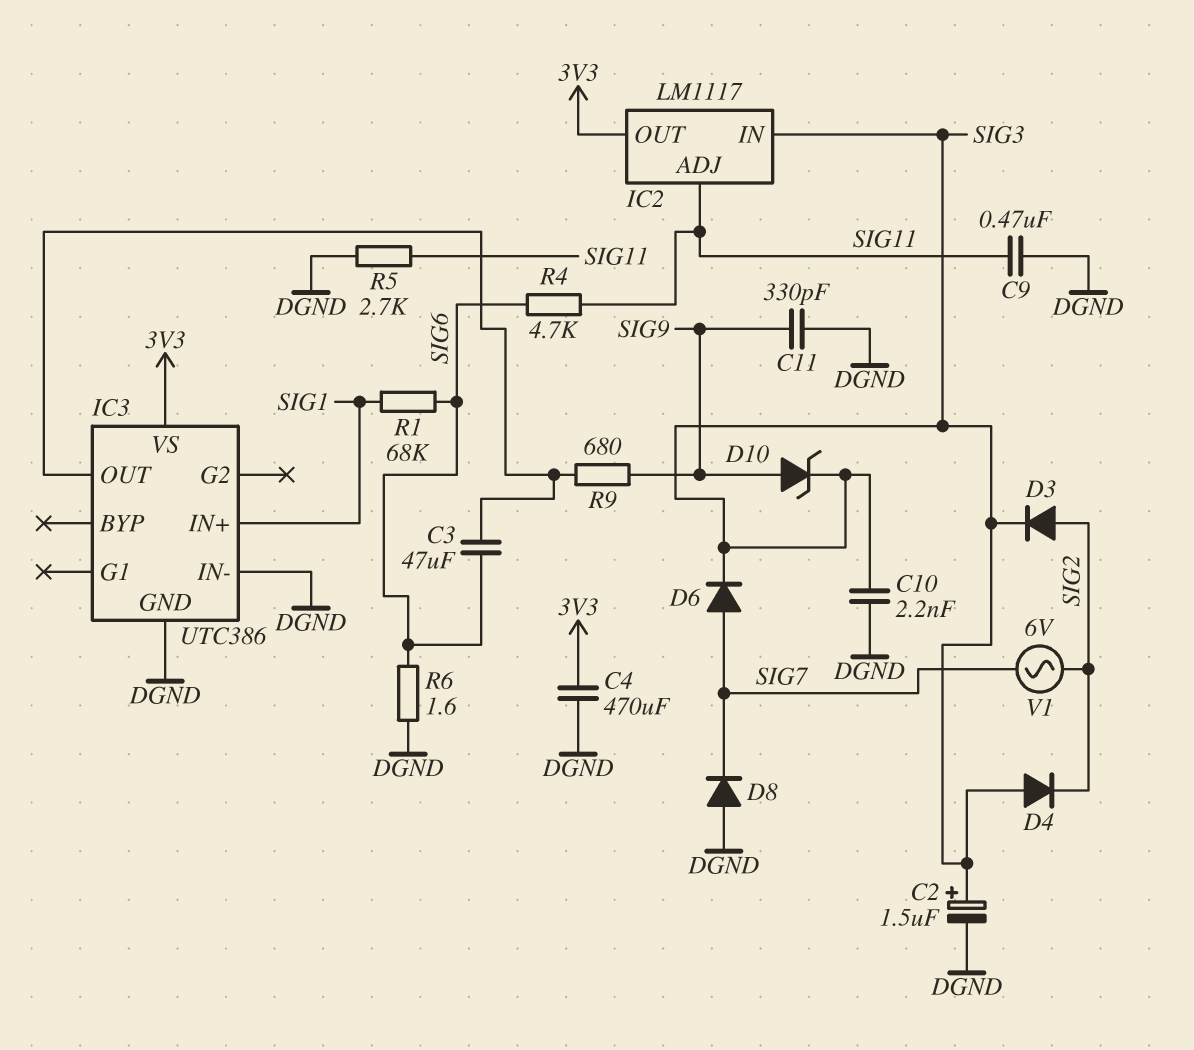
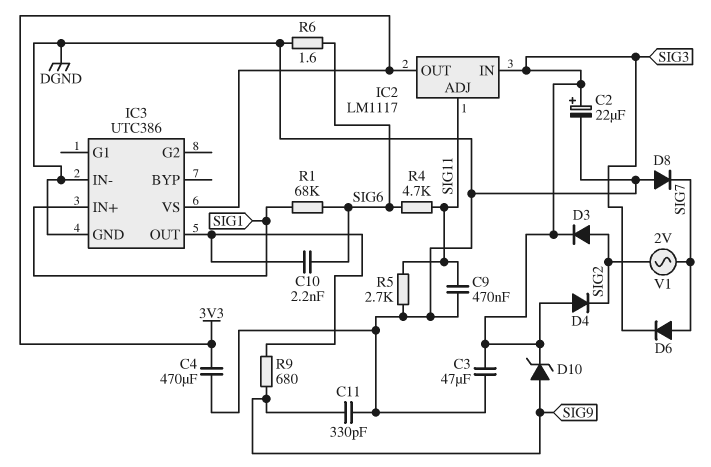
C2: 1.5uF (plus SIG3, minus DGND) -> 22uF (plus SIG3, minus DGND)
C3: 47uF (IC3/OUT, SIG6) -> 47uF (DGND, SIG3)
C10: 2.2nF (DGND, SIG3) -> 2.2nF (IC3/OUT, SIG6)
V1: AC 6V (SIG2, SIG7) -> AC 2V (SIG2, SIG7)

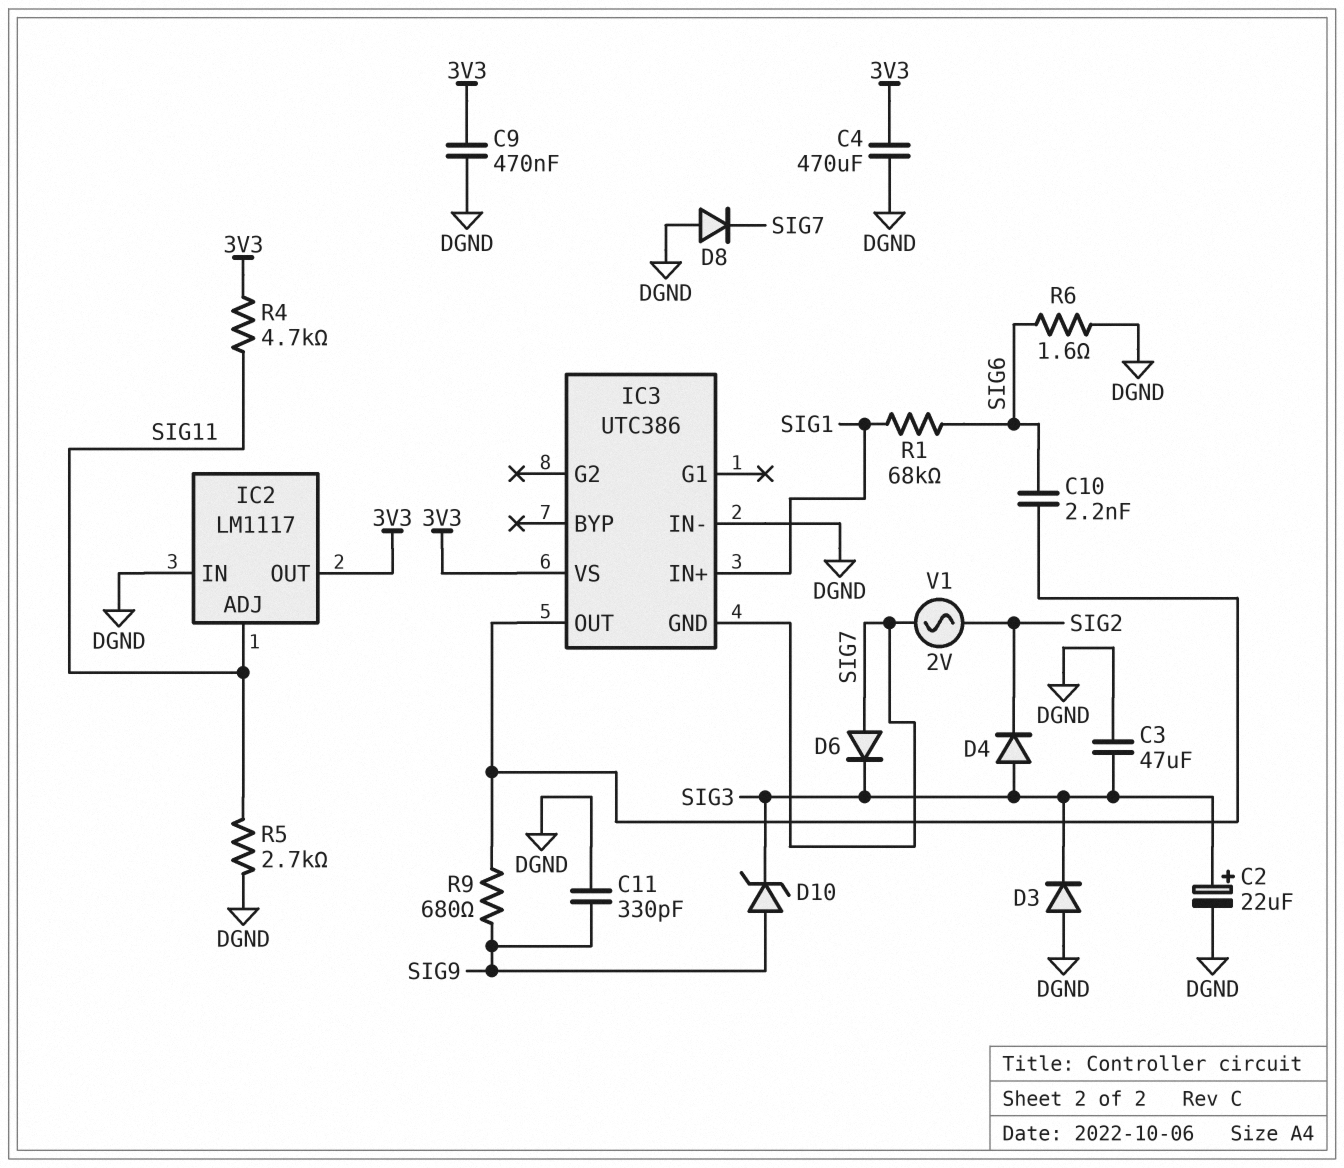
C9: 470nF (DGND, SIG11) -> 470nF (3V3, DGND)
D3: diode (A SIG2, K SIG3) -> diode (A DGND, K SIG3)
IC2 pin IN: SIG3 -> DGND
IC3 pin GND: DGND -> SIG7
R4: 4.7k (SIG6, SIG11) -> 4.7k (3V3, SIG11)

